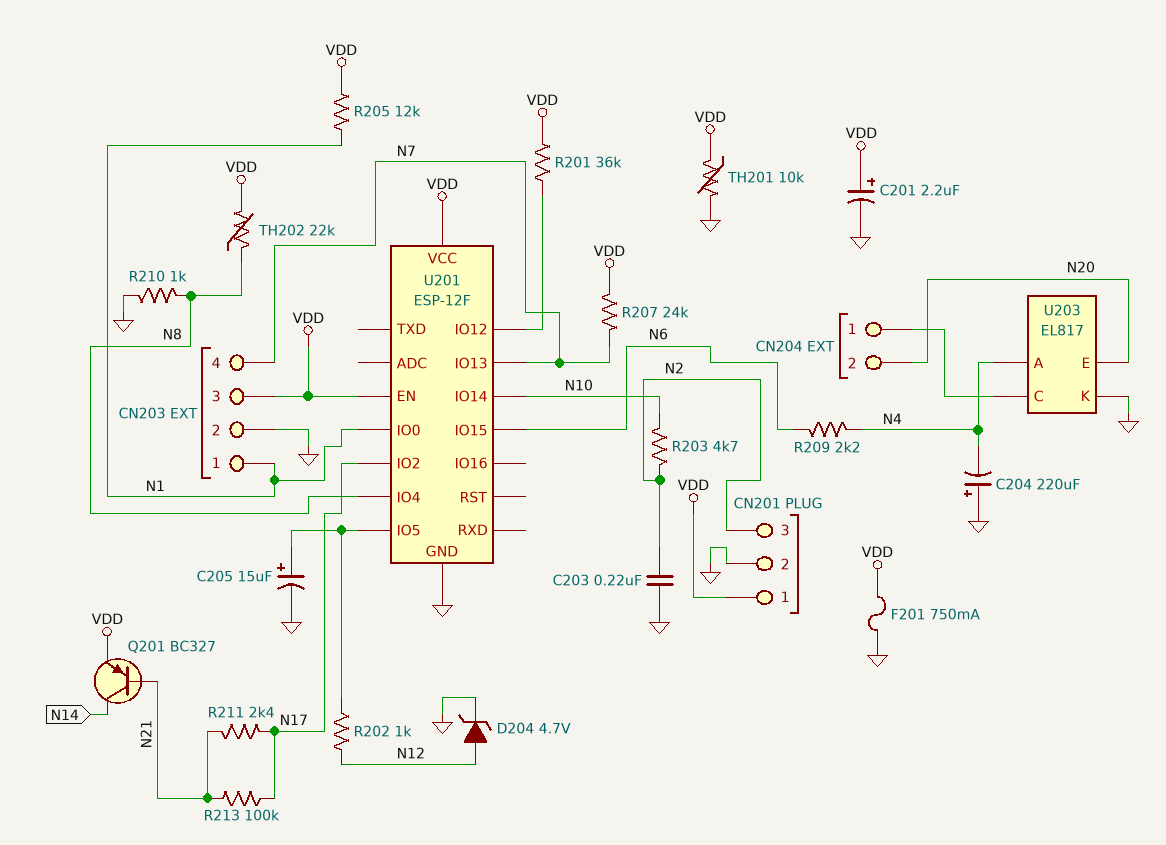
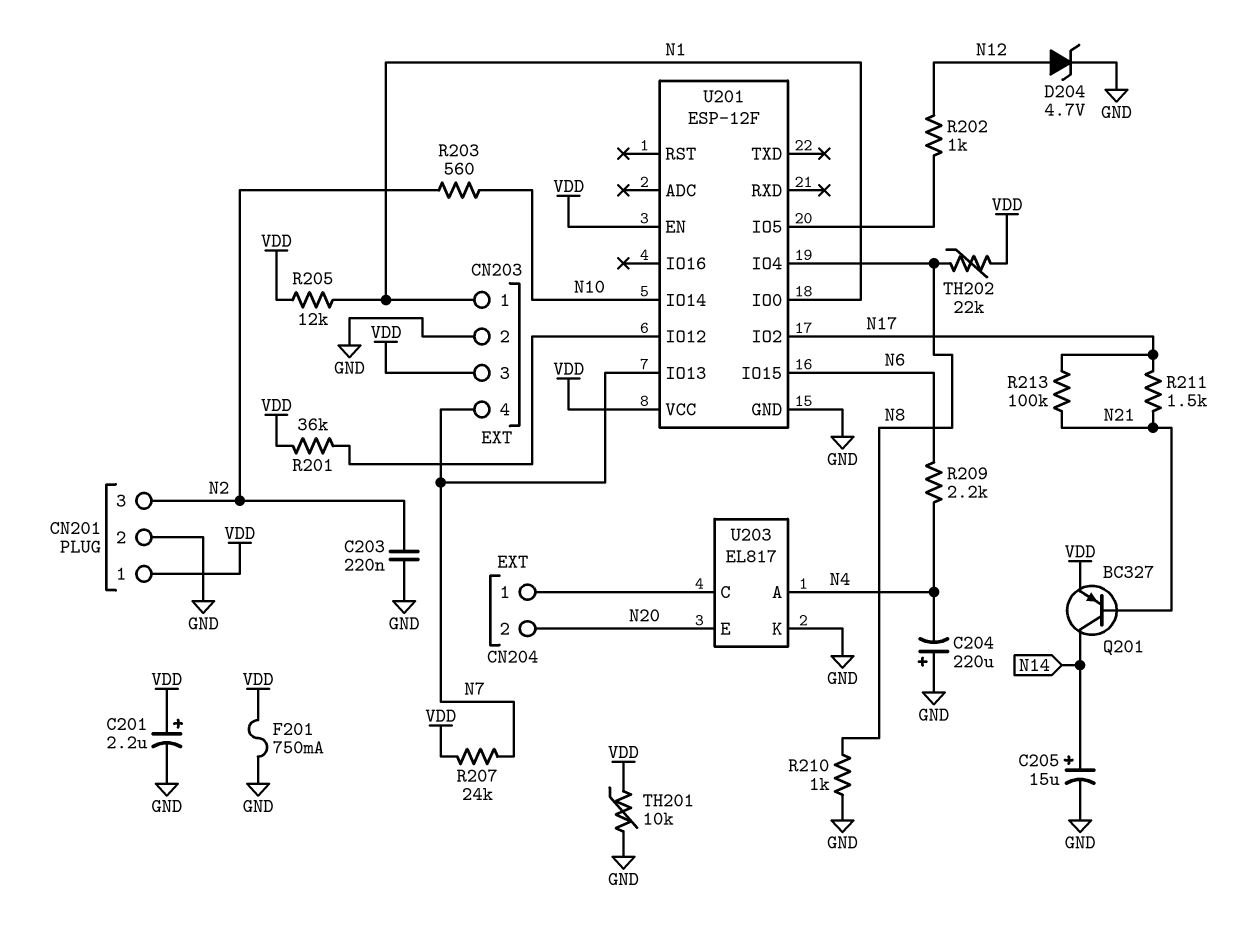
C205: 15uF (plus U201/IO5, minus GND) -> 15uF (plus N14, minus GND)
R203: 4.7k (N2, N10) -> 560 (N2, N10)
R211: 2.4k (N17, N21) -> 1.5k (N17, N21)

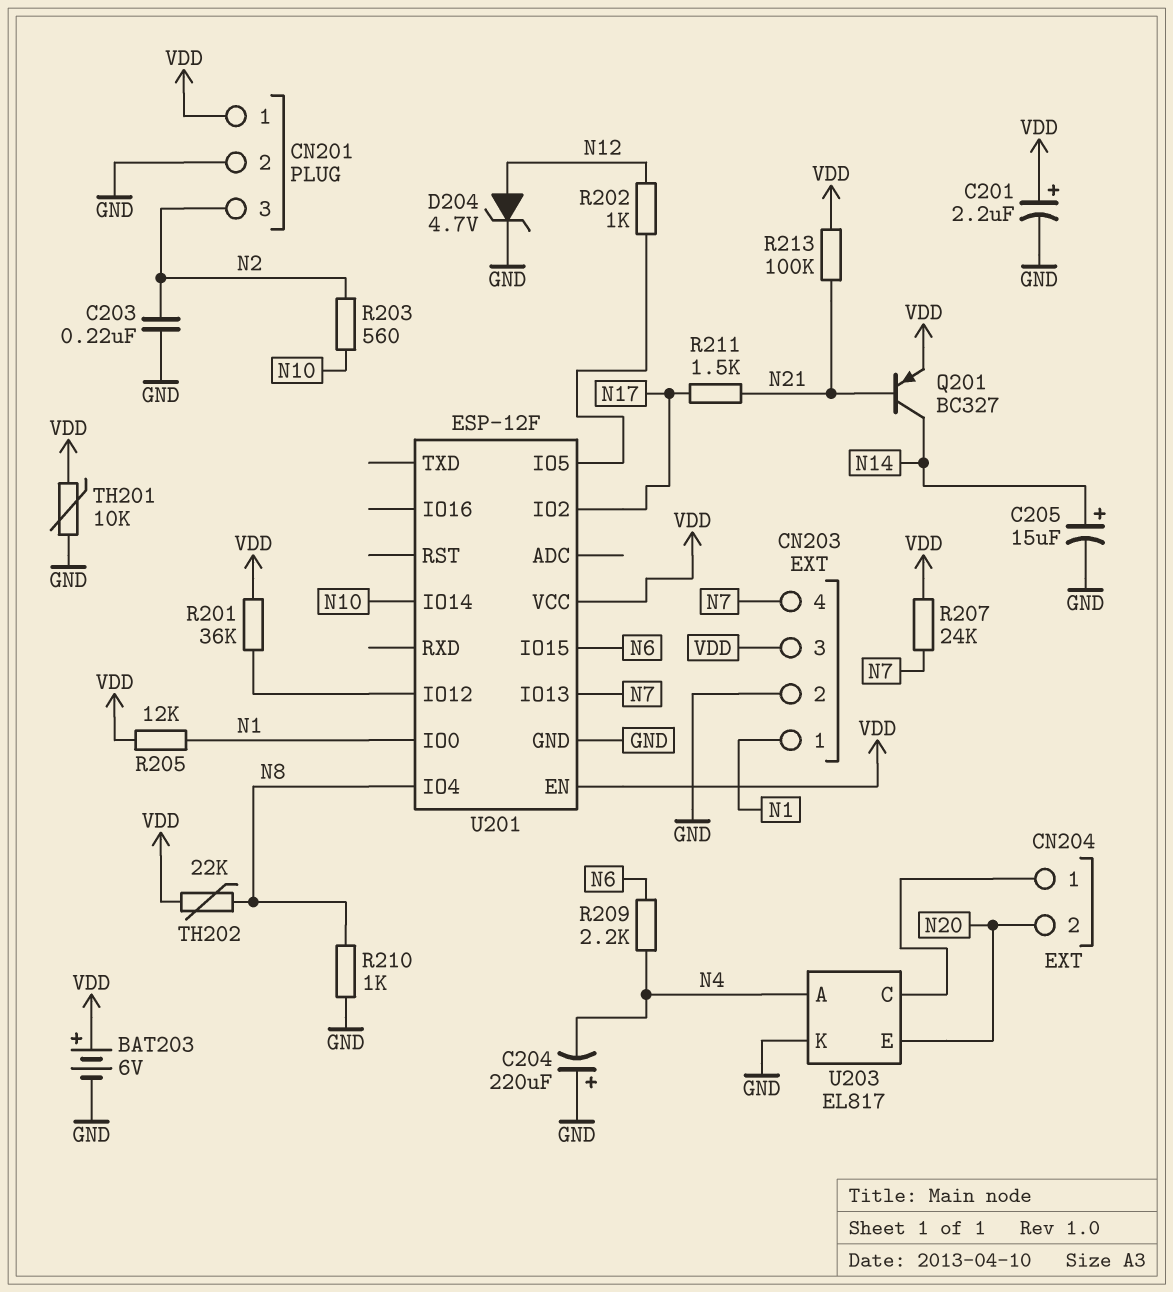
BAT203: none -> 6V (plus VDD, minus GND)
F201: 750mA (GND, VDD) -> none
R213: 100k (N17, N21) -> 100k (N21, VDD)

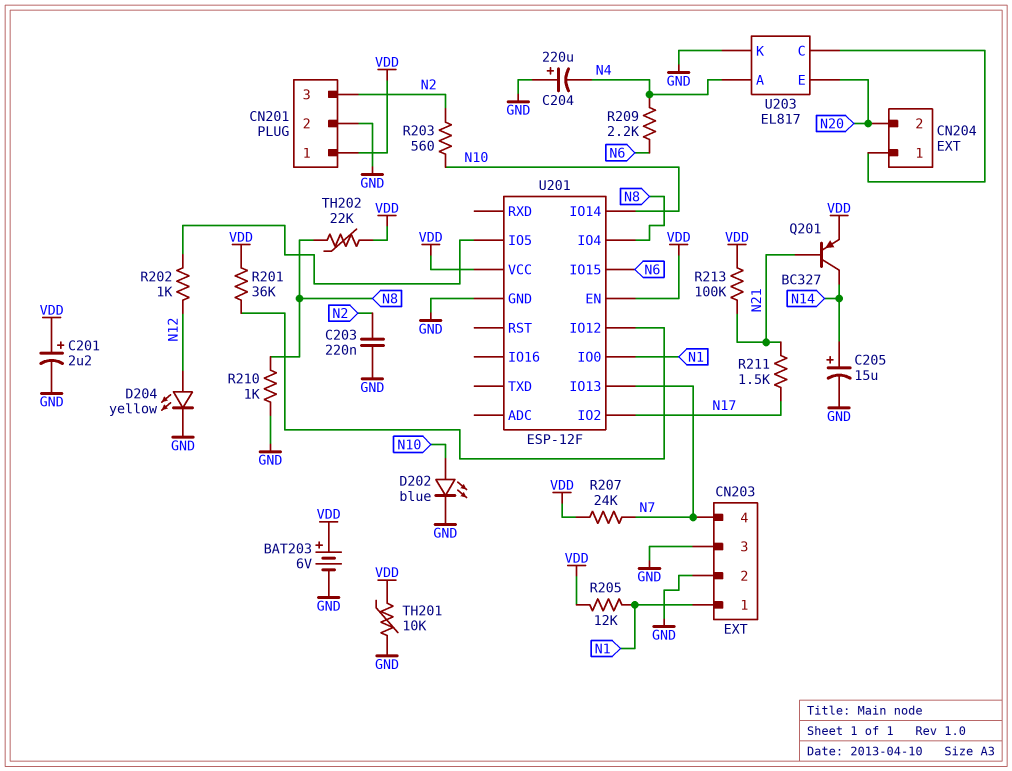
CN203 pin 3: VDD -> GND
D202: none -> LED blue (A N10, K GND)
D204: zener 4.7V (A N12, K GND) -> LED yellow (A N12, K GND)

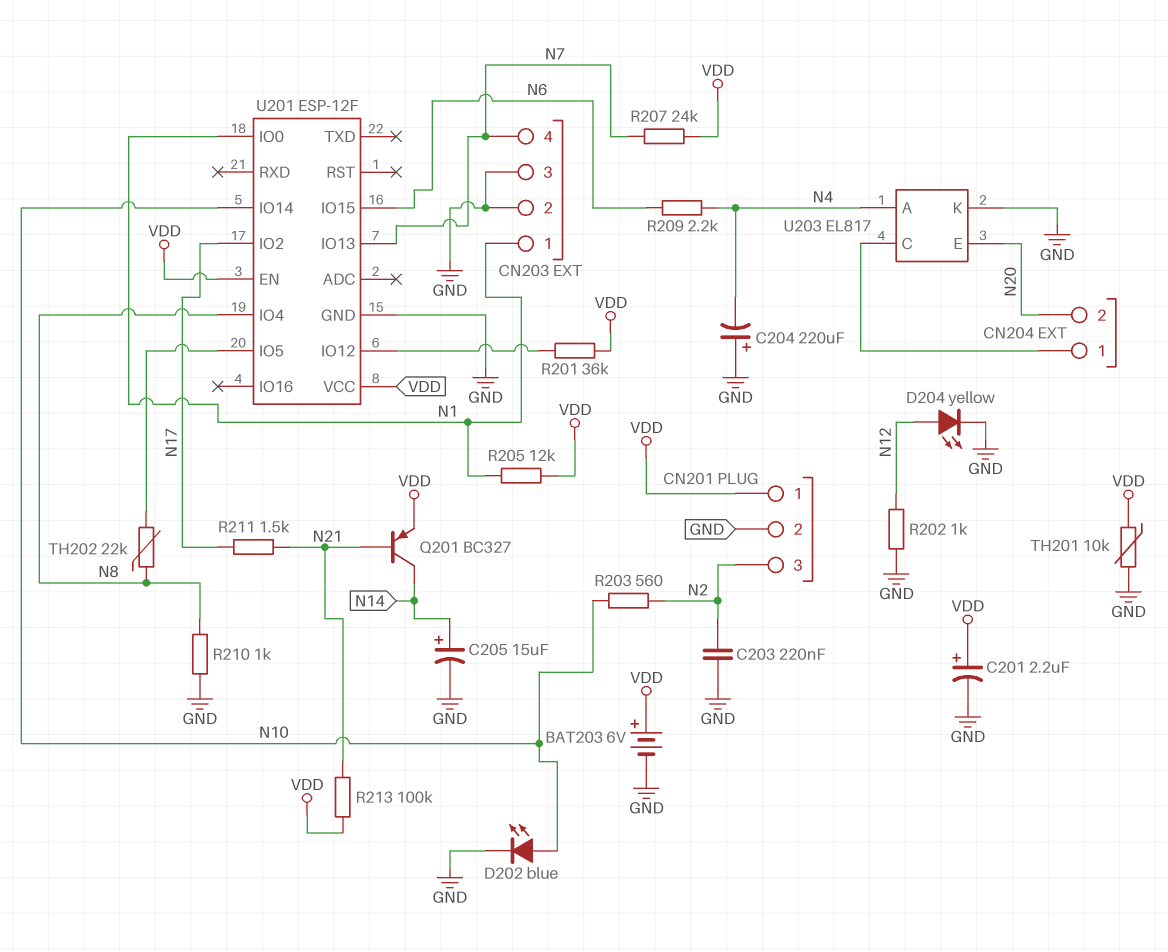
R202: 1k (N12, U201/IO5) -> 1k (GND, N12)
TH202: 22k (N8, VDD) -> 22k (N8, U201/IO5)

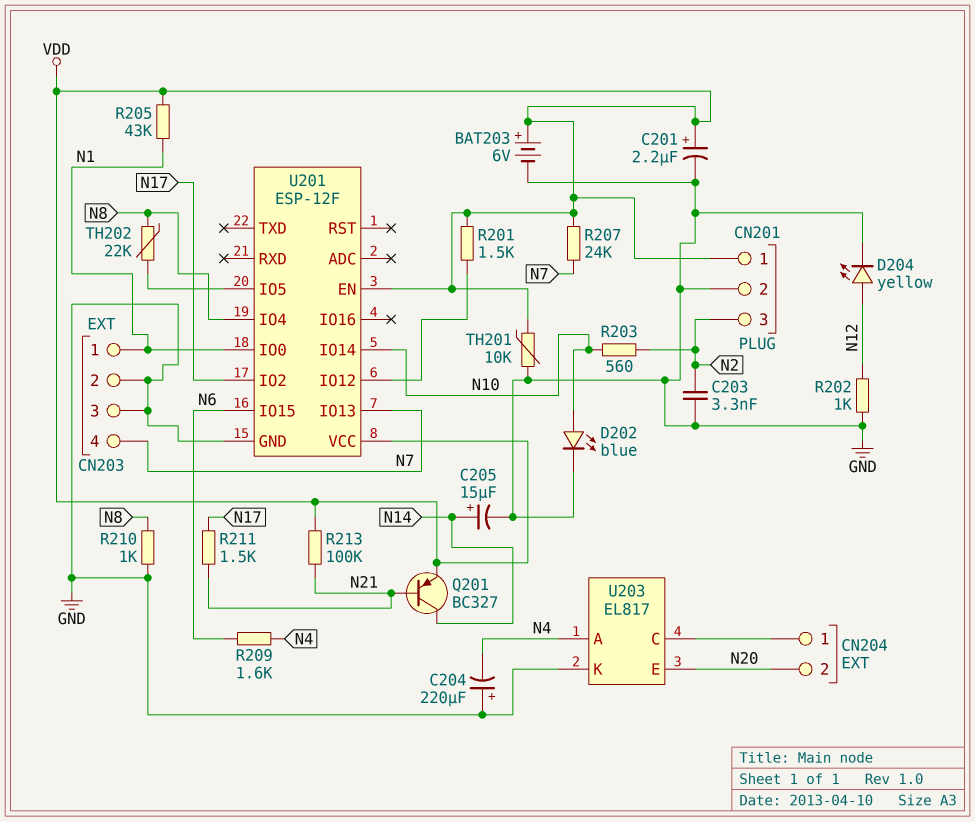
C203: 220nF (GND, N2) -> 3.3nF (GND, N2)
R201: 36k (U201/IO12, VDD) -> 1.5k (U201/IO12, VDD)
R205: 12k (N1, VDD) -> 43k (N1, VDD)
R209: 2.2k (N4, N6) -> 1.6k (N4, N6)

